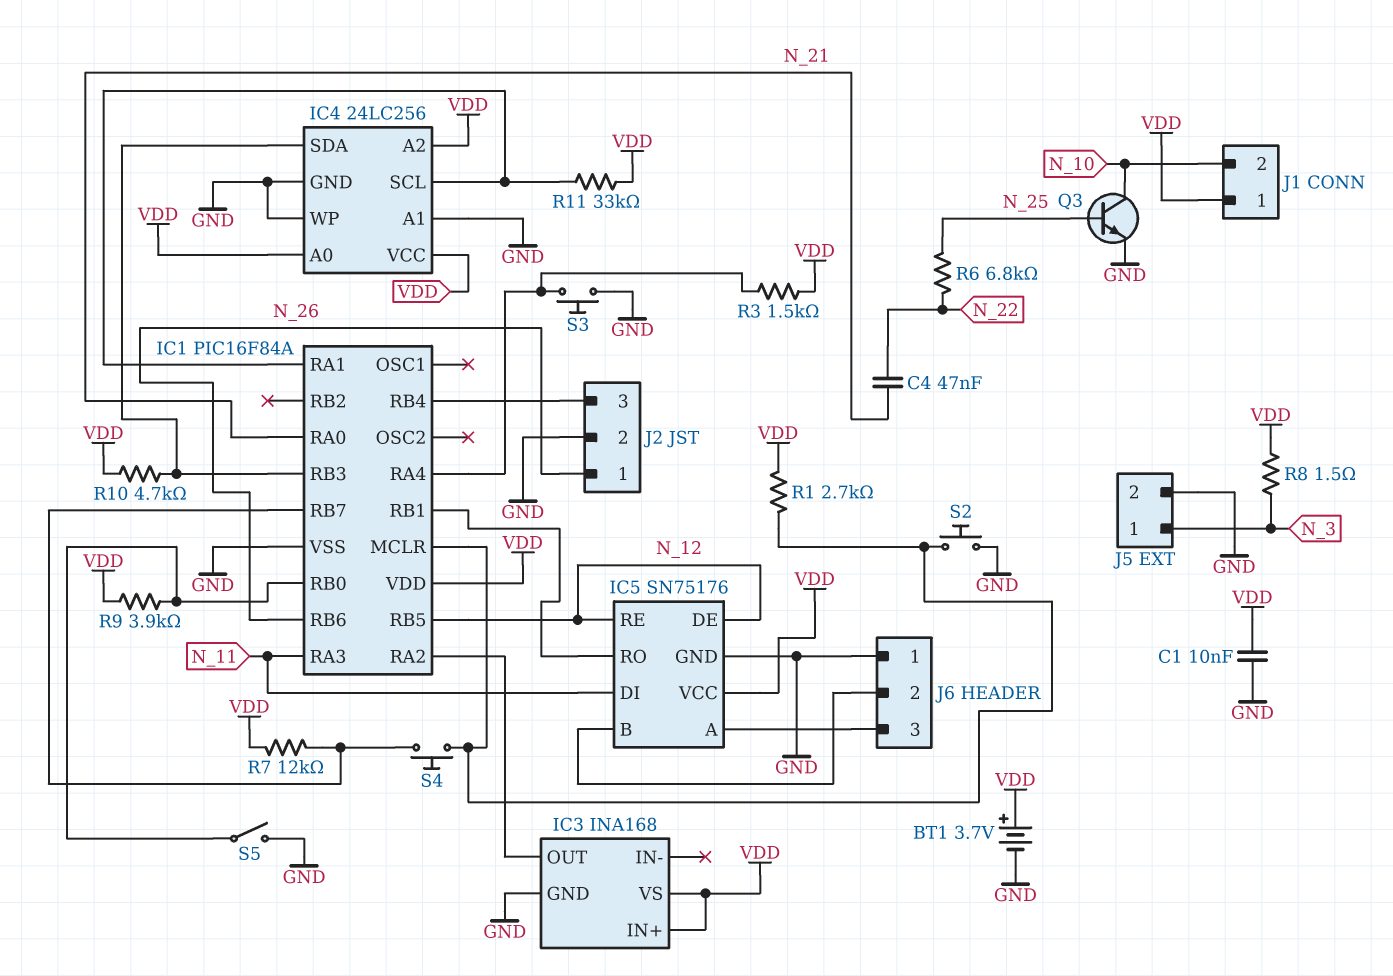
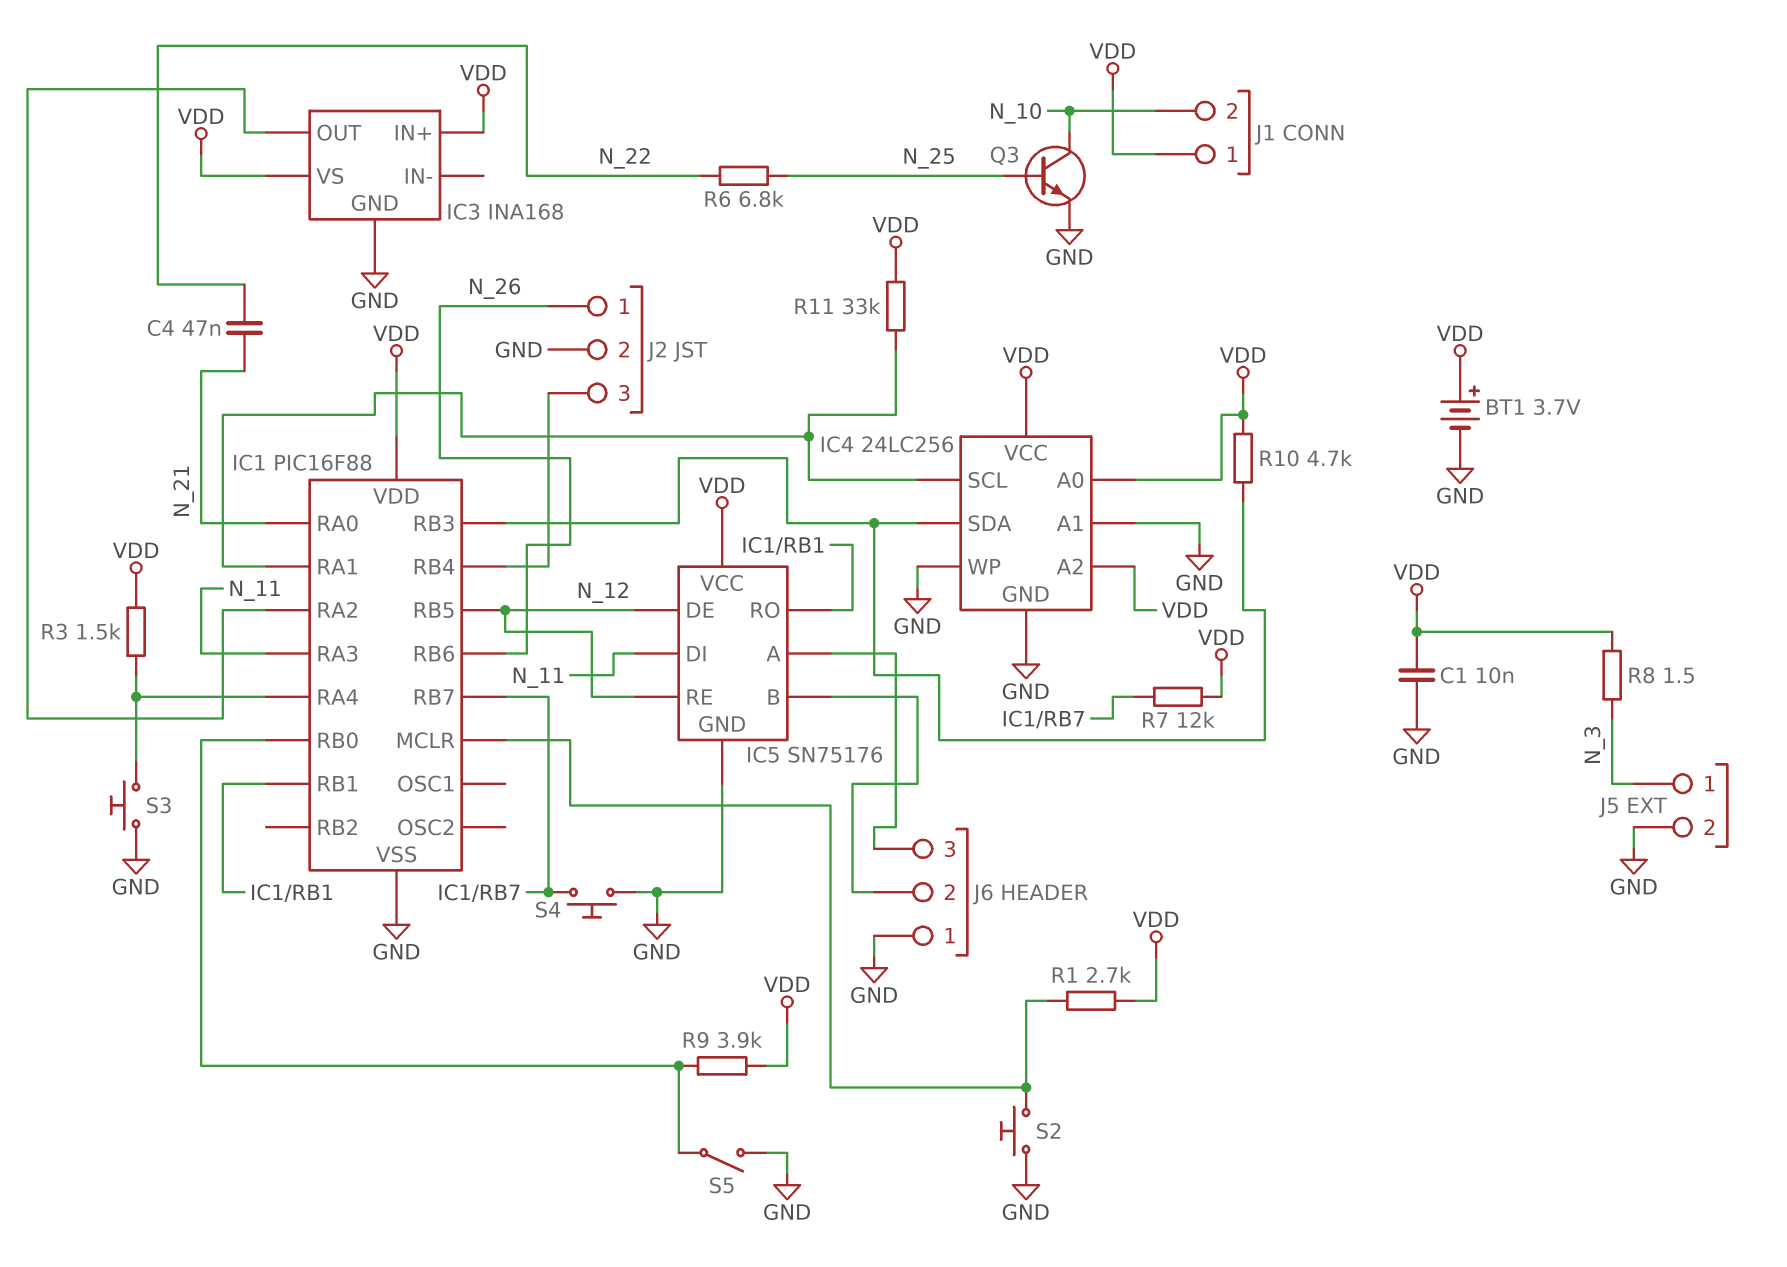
IC1: PIC16F84A -> PIC16F88
S4: button (IC1/MCLR, IC1/RB7) -> button (GND, IC1/RB7)

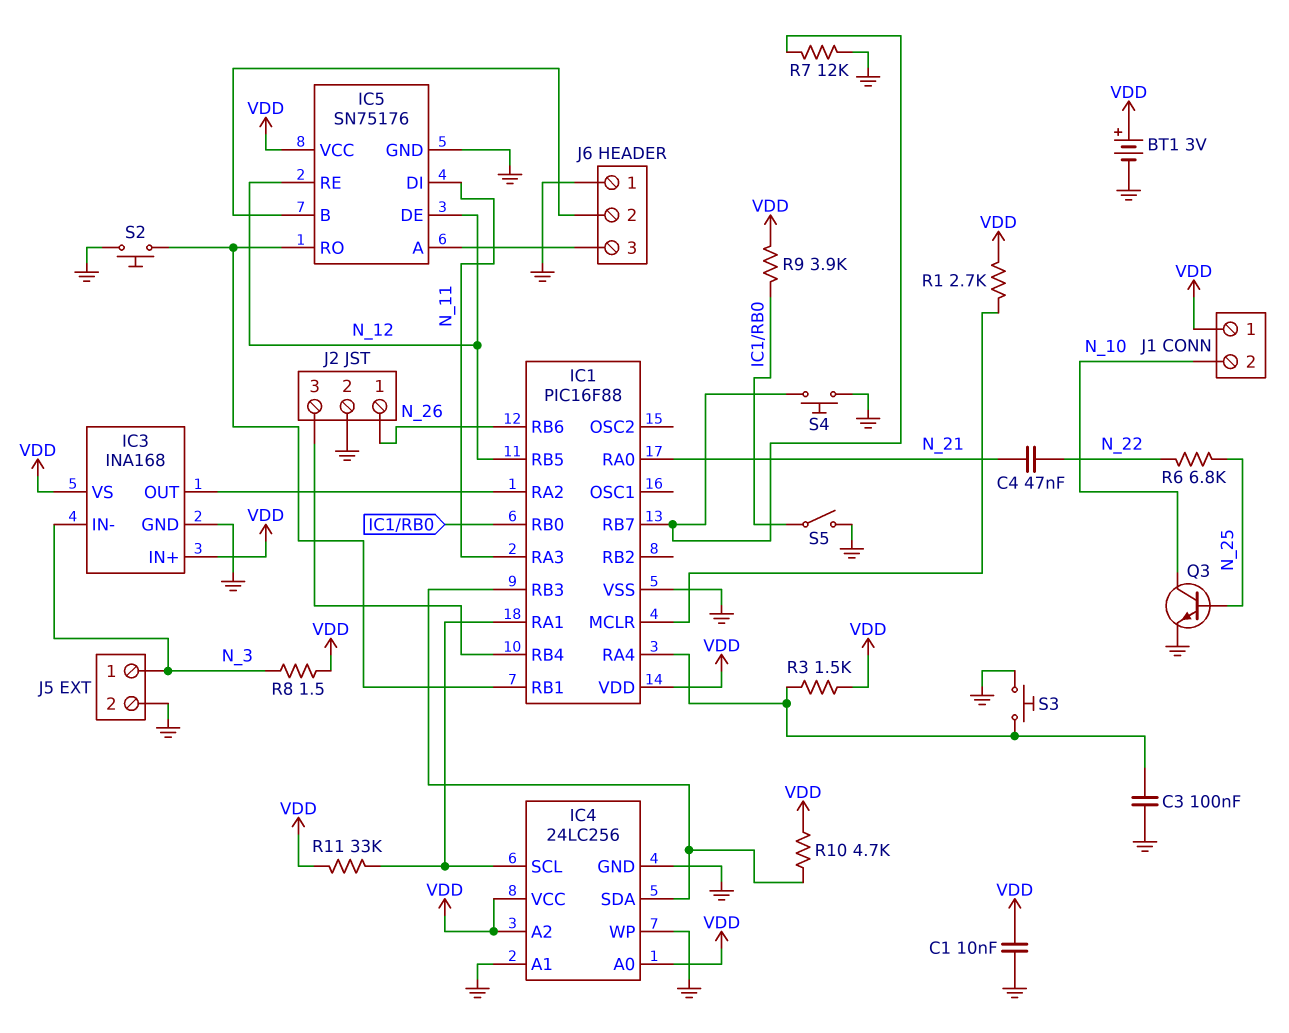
BT1: 3.7V (plus VDD, minus GND) -> 3V (plus VDD, minus GND)
C3: none -> 100nF (GND, IC1/RA4)
IC3 pin IN-: none -> N_3
R7: 12k (IC1/RB7, VDD) -> 12k (GND, IC1/RB7)
S2: button (GND, IC1/MCLR) -> button (GND, IC1/RB1)

